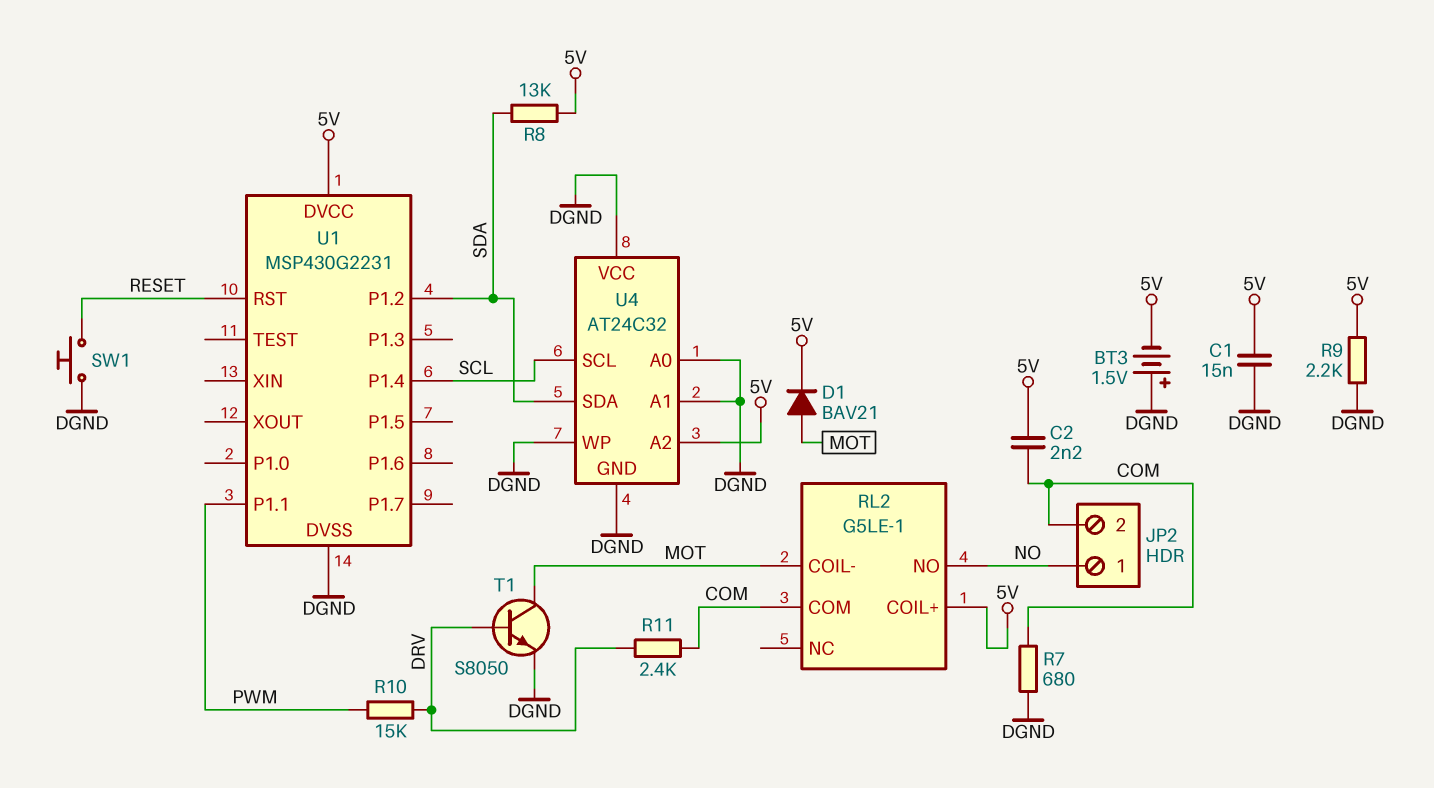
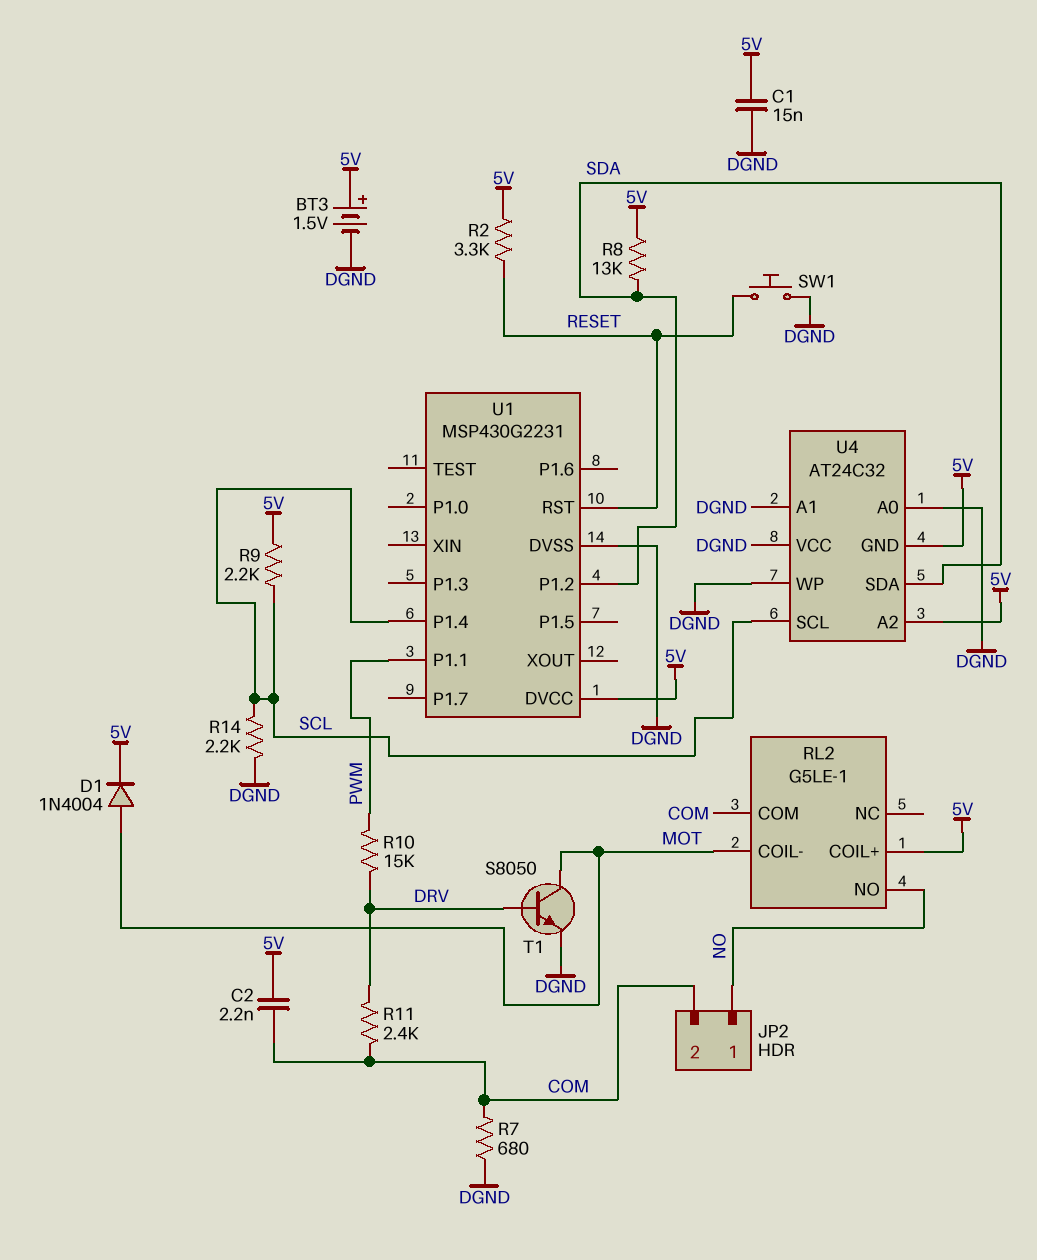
BT3: 1.5V (plus DGND, minus 5V) -> 1.5V (plus 5V, minus DGND)
D1: diode BAV21 (A MOT, K 5V) -> diode 1N4004 (A MOT, K 5V)
R2: none -> 3.3k (5V, RESET)
R9: 2.2k (5V, DGND) -> 2.2k (5V, SCL)
R14: none -> 2.2k (DGND, SCL)
U4 pin GND: DGND -> 5V

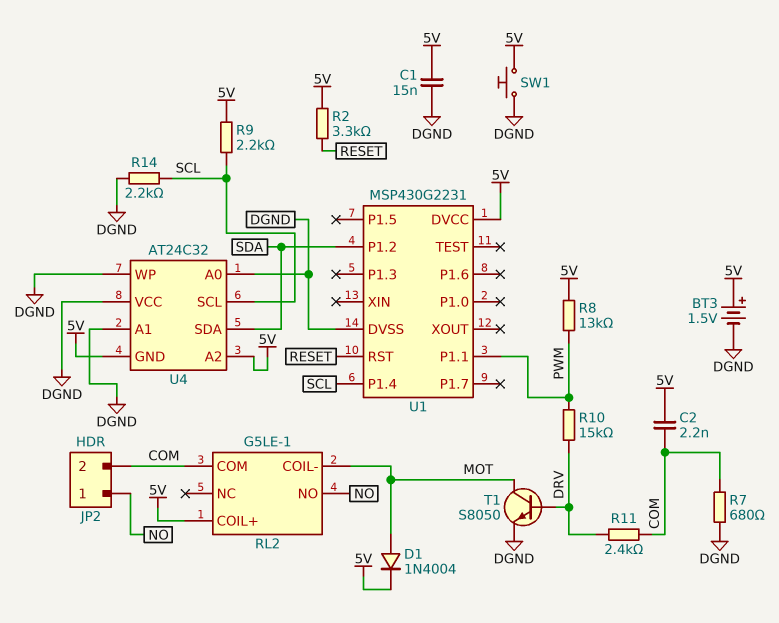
R8: 13k (5V, SDA) -> 13k (5V, PWM)
SW1: button (DGND, RESET) -> button (5V, DGND)

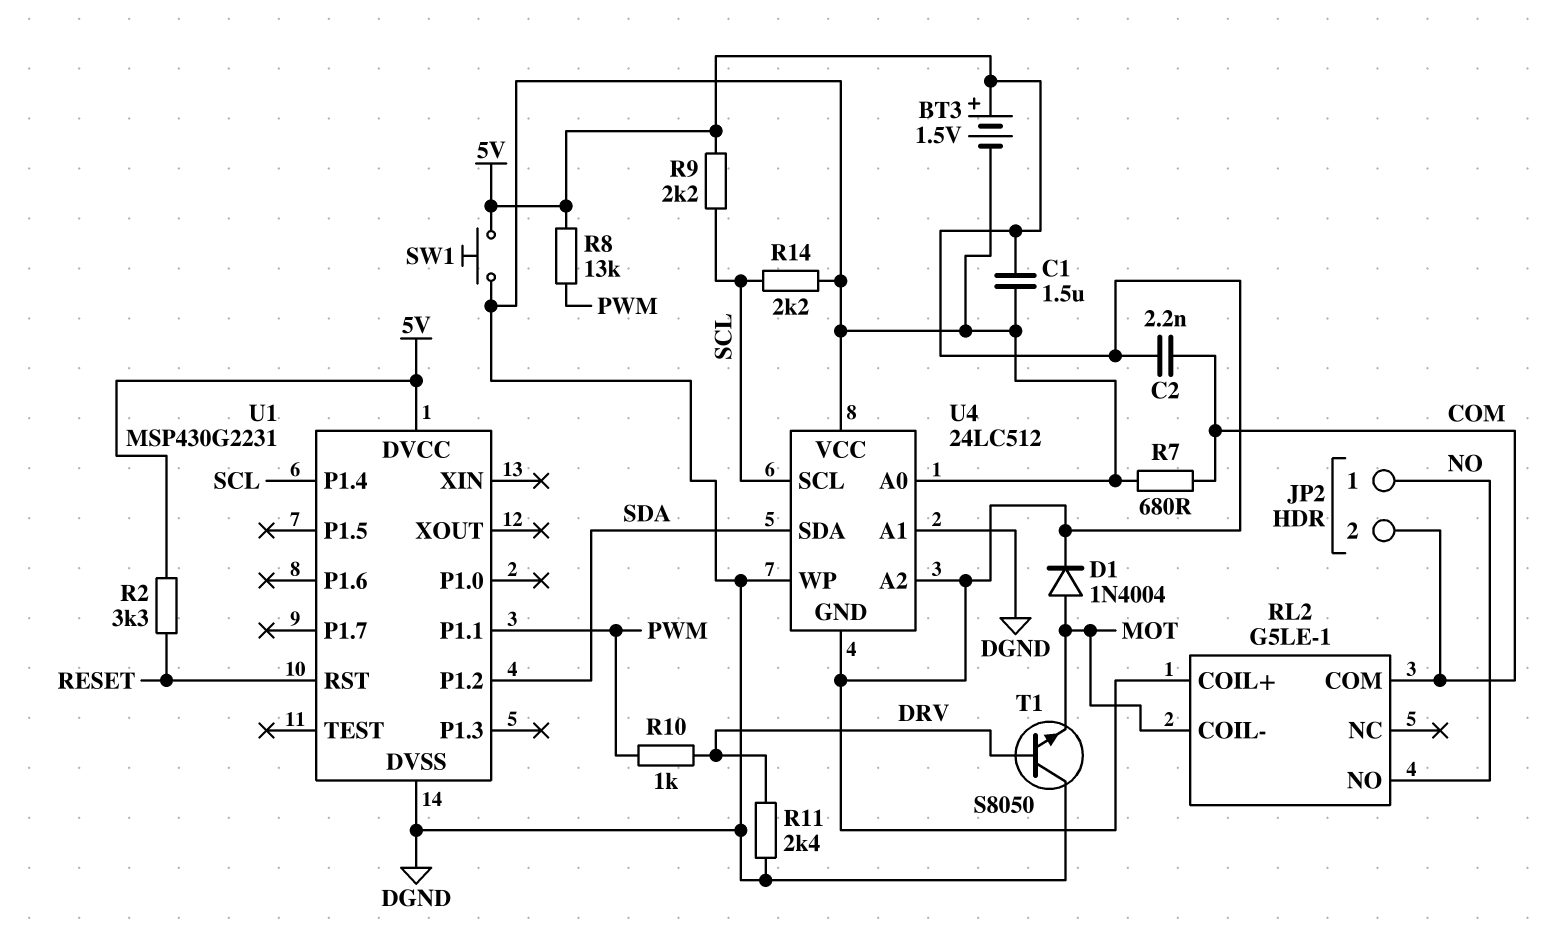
C1: 15nF (5V, DGND) -> 1.5uF (5V, DGND)
R10: 15k (DRV, PWM) -> 1k (DRV, PWM)
R11: 2.4k (COM, DRV) -> 2.4k (DGND, DRV)
T1: NPN S8050 (B DRV, C MOT, E DGND) -> NPN S8050 (B DRV, C DGND, E MOT)
U4: AT24C32 -> 24LC512

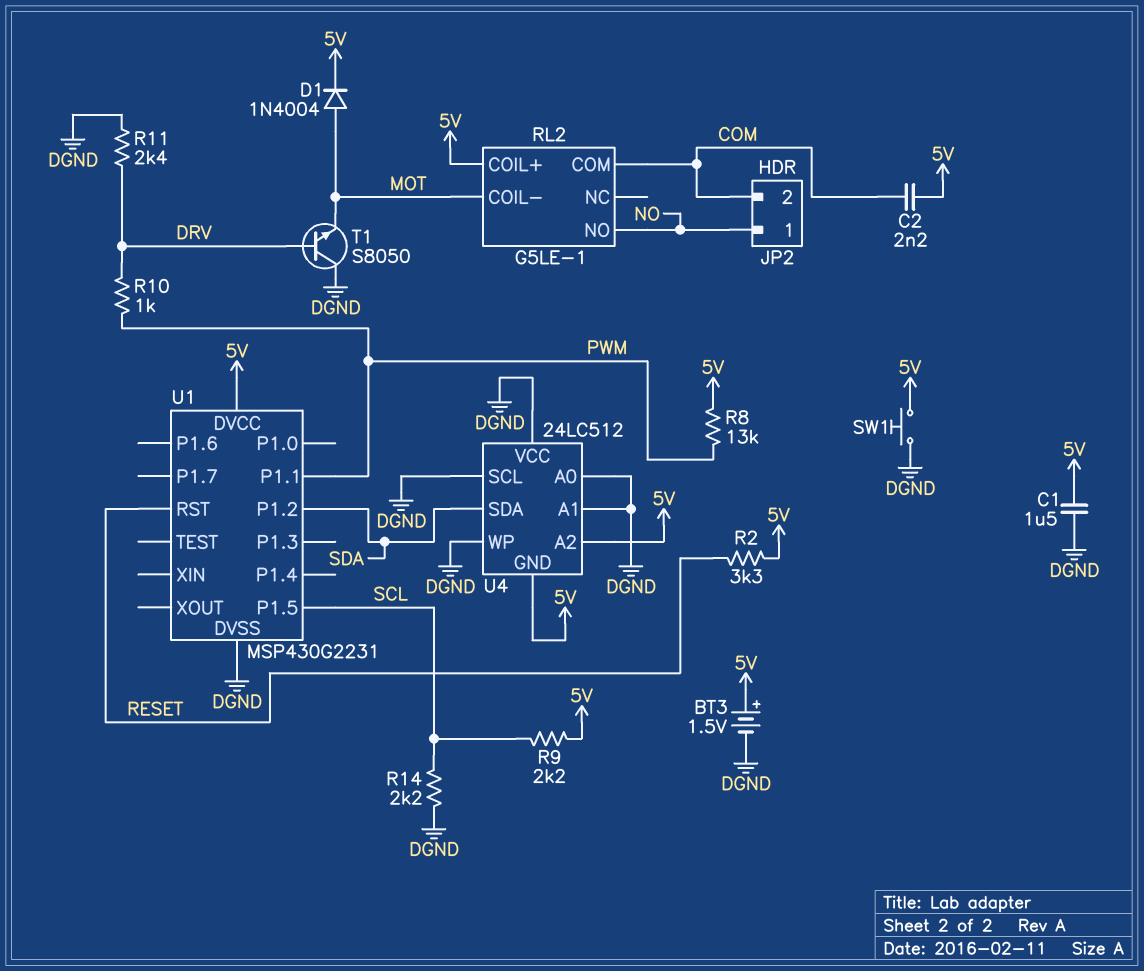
R7: 680 (COM, DGND) -> none
U1 pin P1.4: SCL -> none
U1 pin P1.5: none -> SCL
U4 pin SCL: SCL -> DGND

